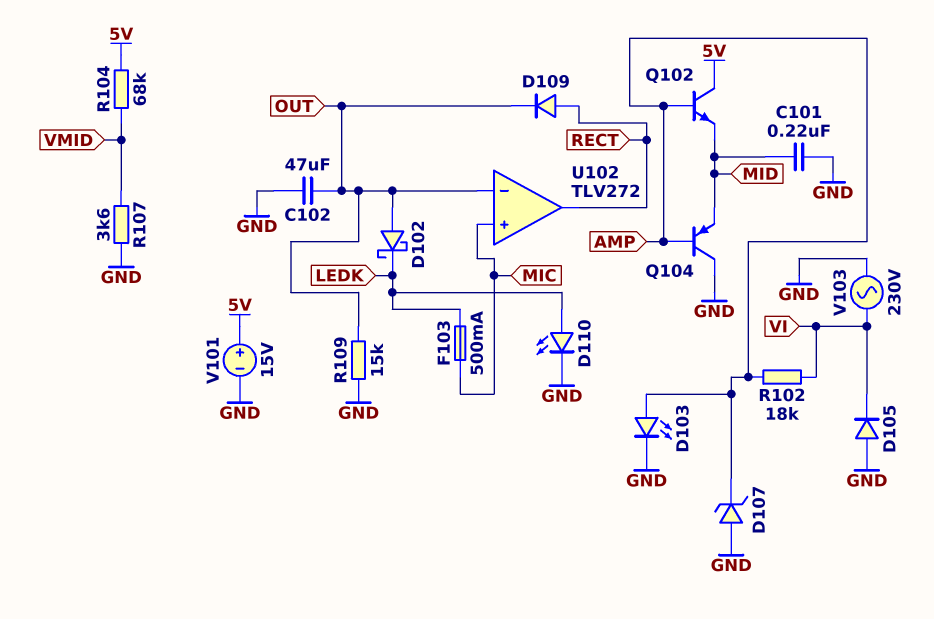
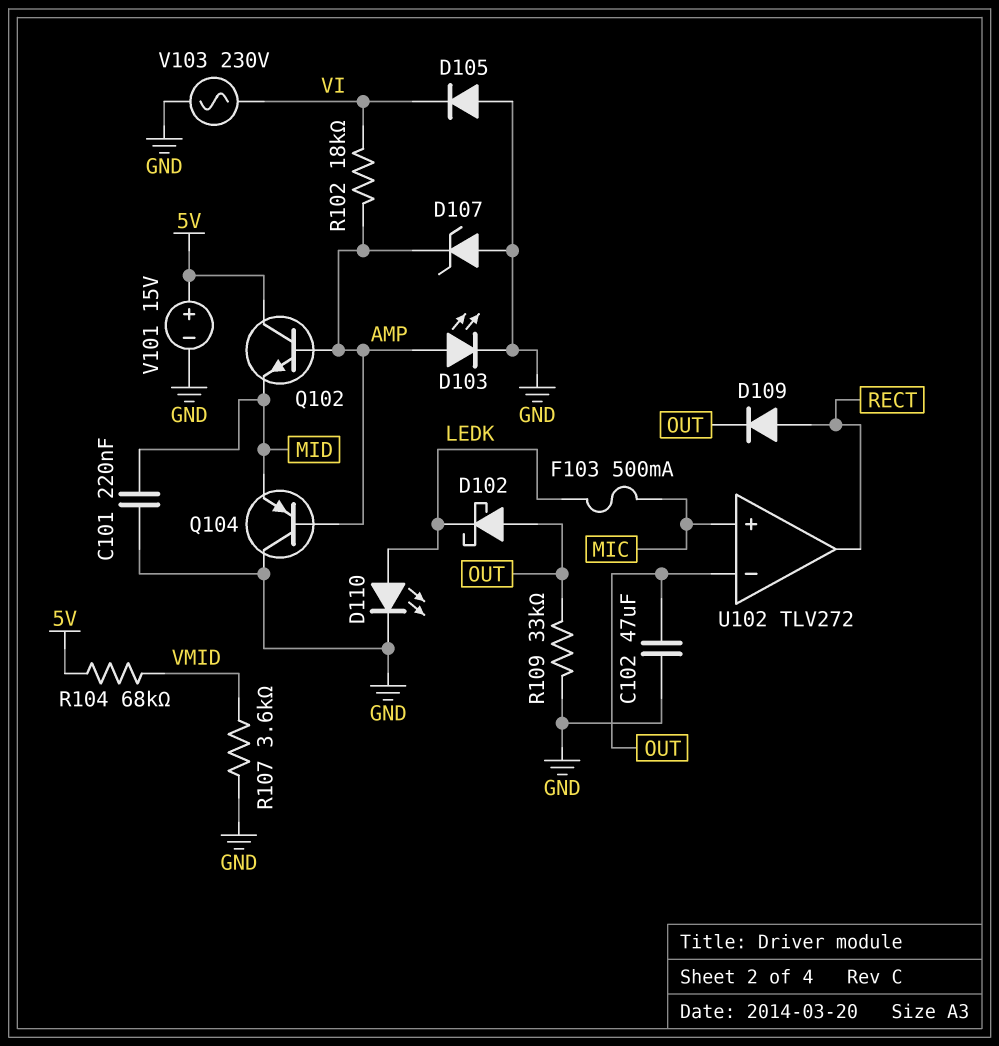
R109: 15k (GND, OUT) -> 33k (GND, OUT)

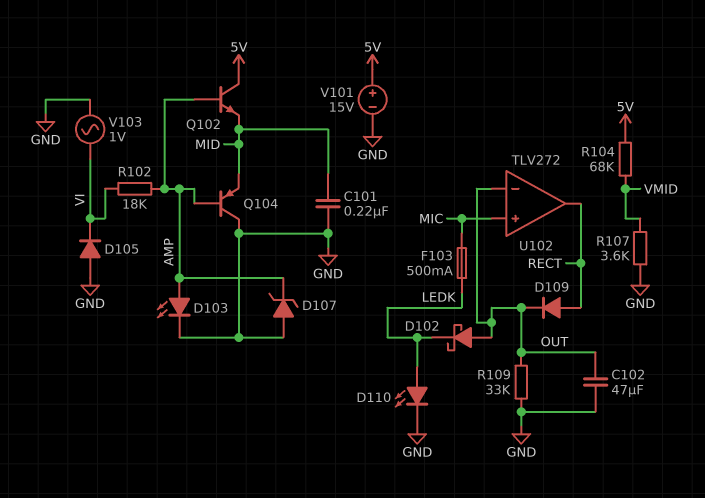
V103: AC 230V (GND, VI) -> AC 1V (GND, VI)

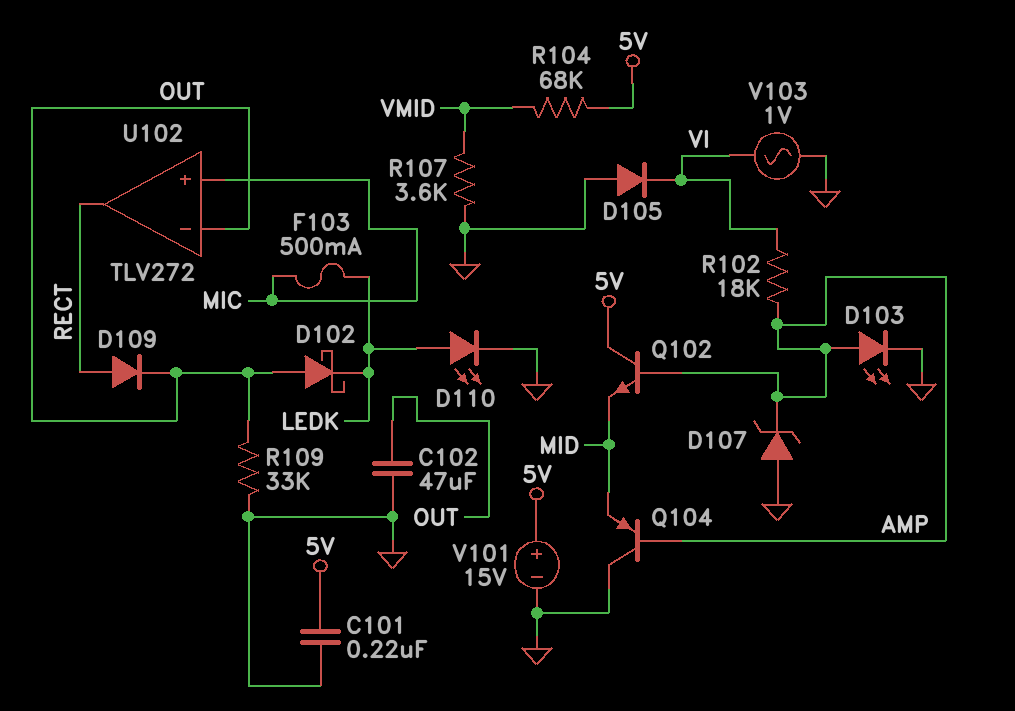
C101: 220nF (GND, MID) -> 220nF (5V, GND)

